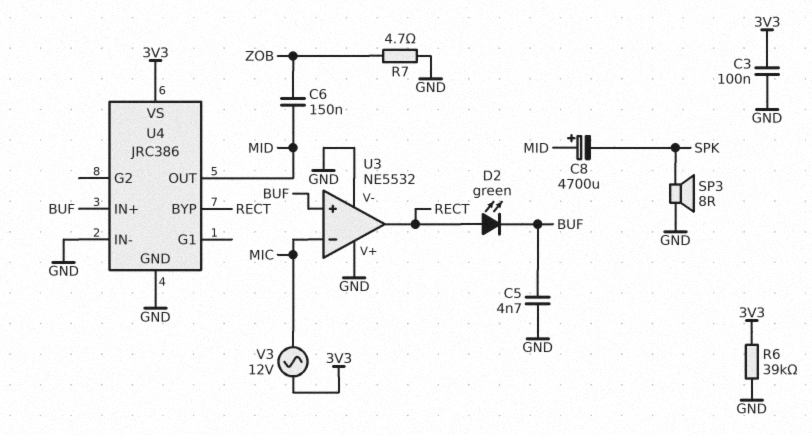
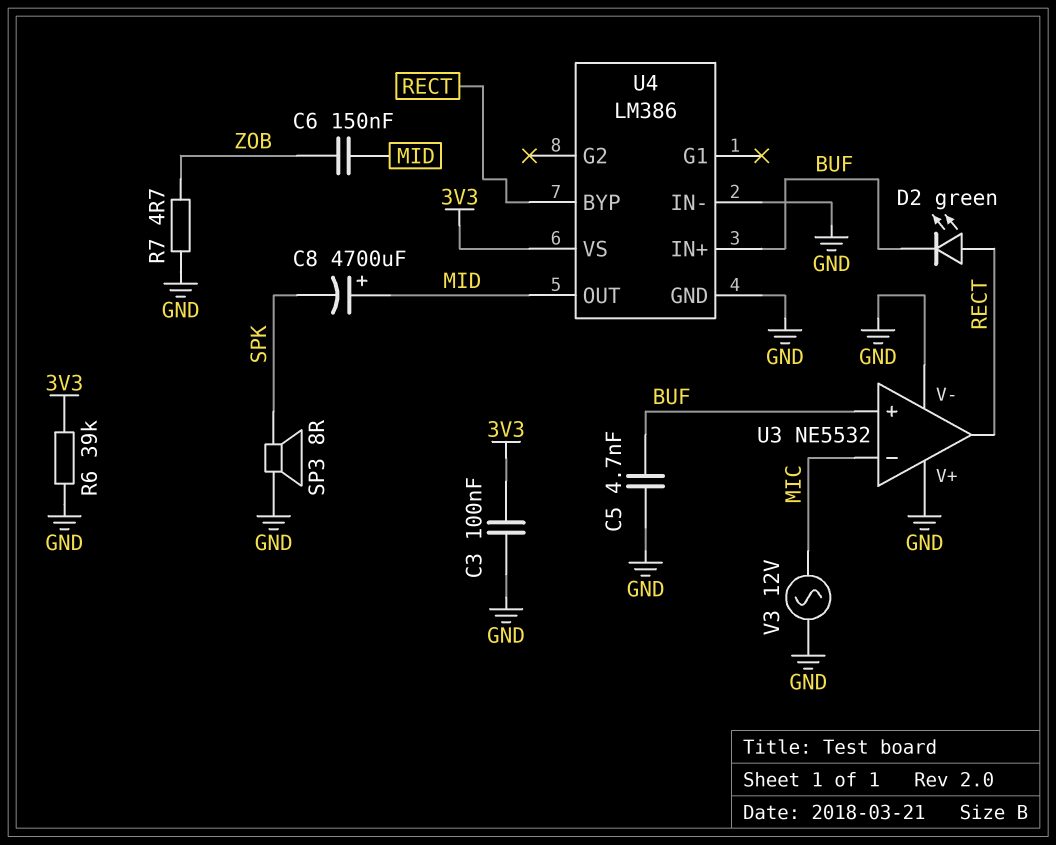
U4: JRC386 -> LM386
V3: AC 12V (3V3, MIC) -> AC 12V (GND, MIC)

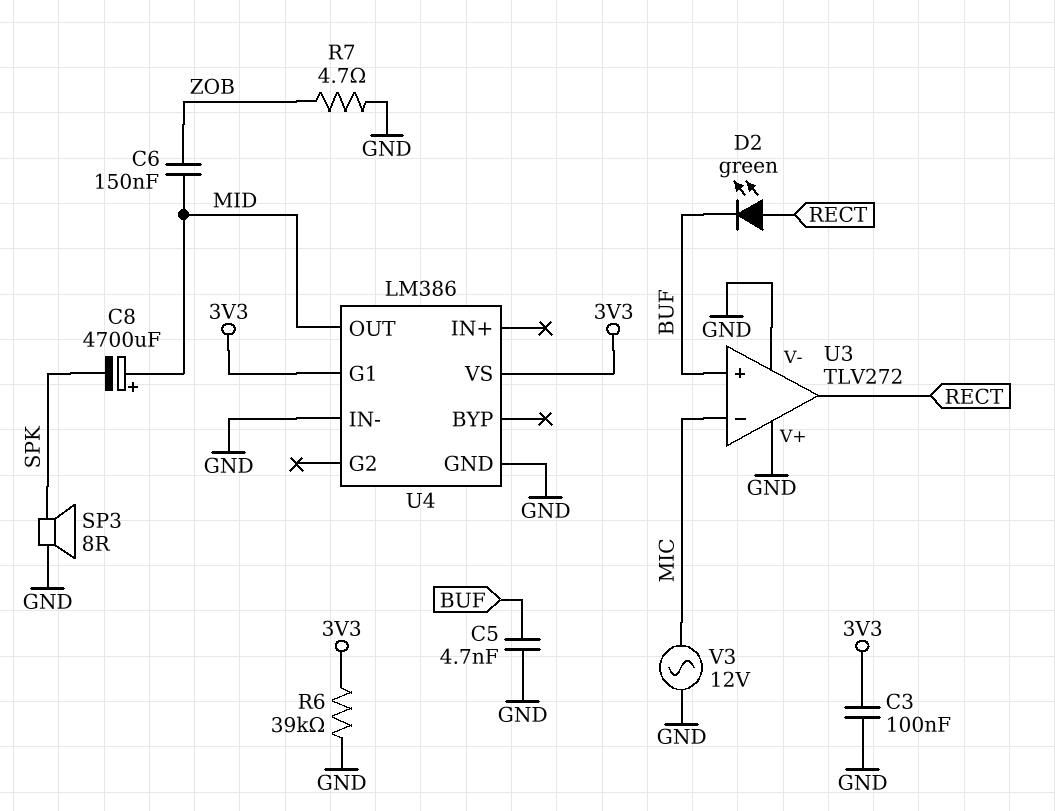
U3: NE5532 -> TLV272
U4 pin BYP: RECT -> none
U4 pin G1: none -> 3V3
U4 pin IN+: BUF -> none

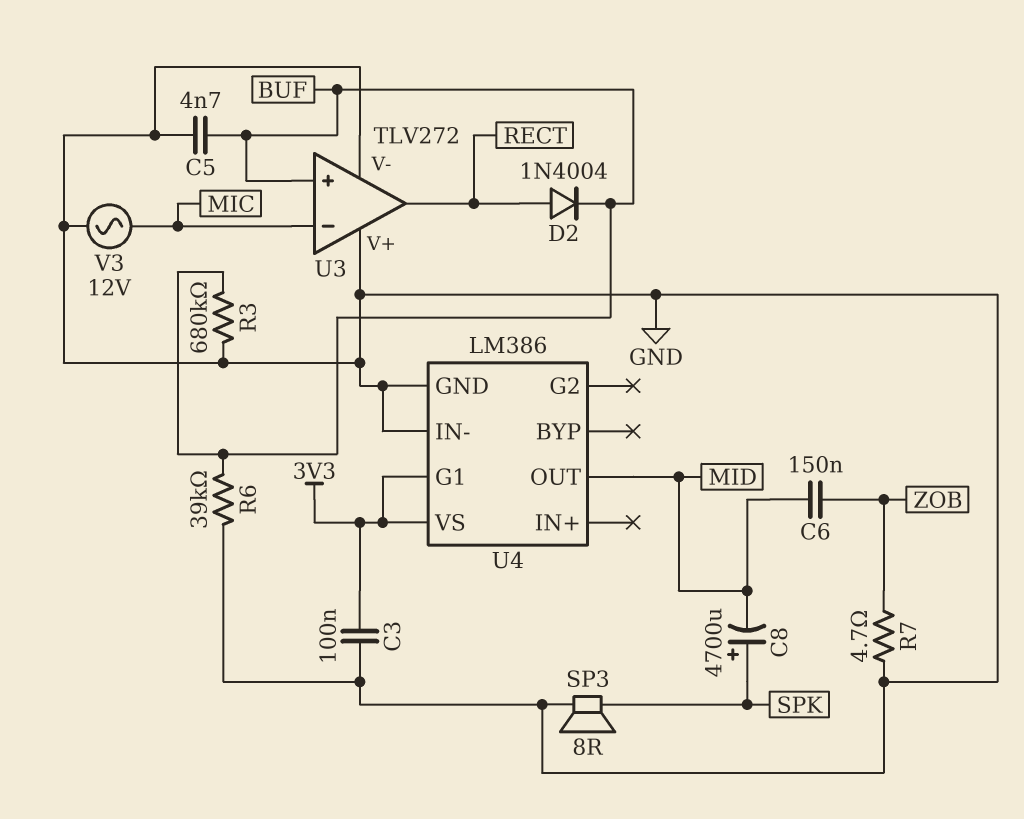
C8: 4700uF (plus MID, minus SPK) -> 4700uF (plus SPK, minus MID)
D2: LED green (A RECT, K BUF) -> diode 1N4004 (A RECT, K BUF)
R3: none -> 680k (BUF, GND)
R6: 39k (3V3, GND) -> 39k (BUF, GND)

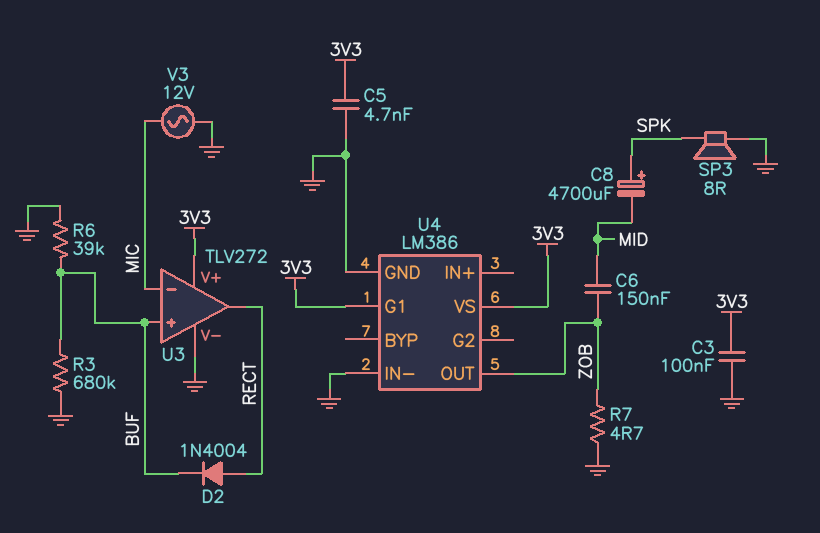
C5: 4.7nF (BUF, GND) -> 4.7nF (3V3, GND)
U3 pin V+: GND -> 3V3
U4 pin OUT: MID -> ZOB

